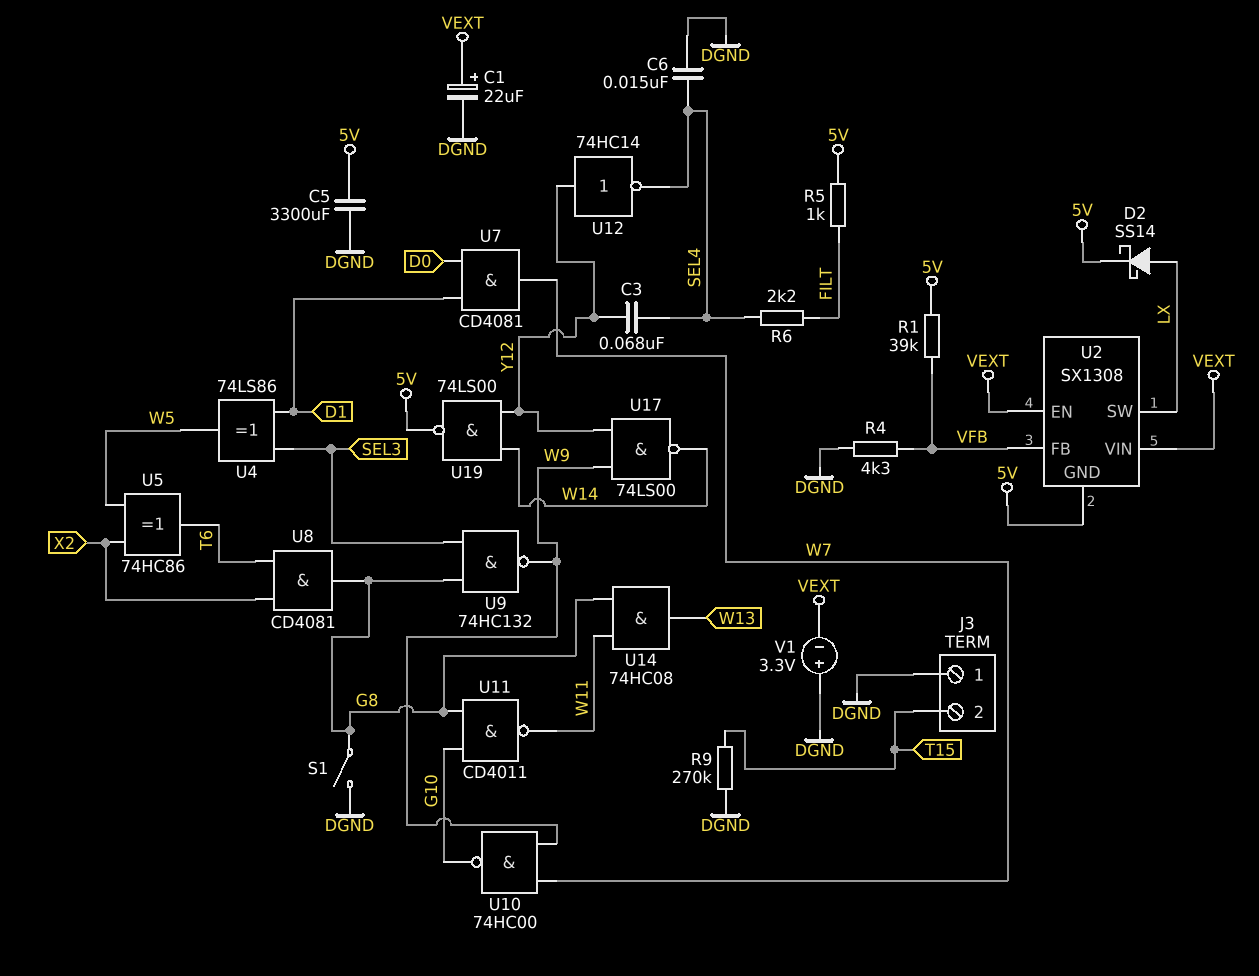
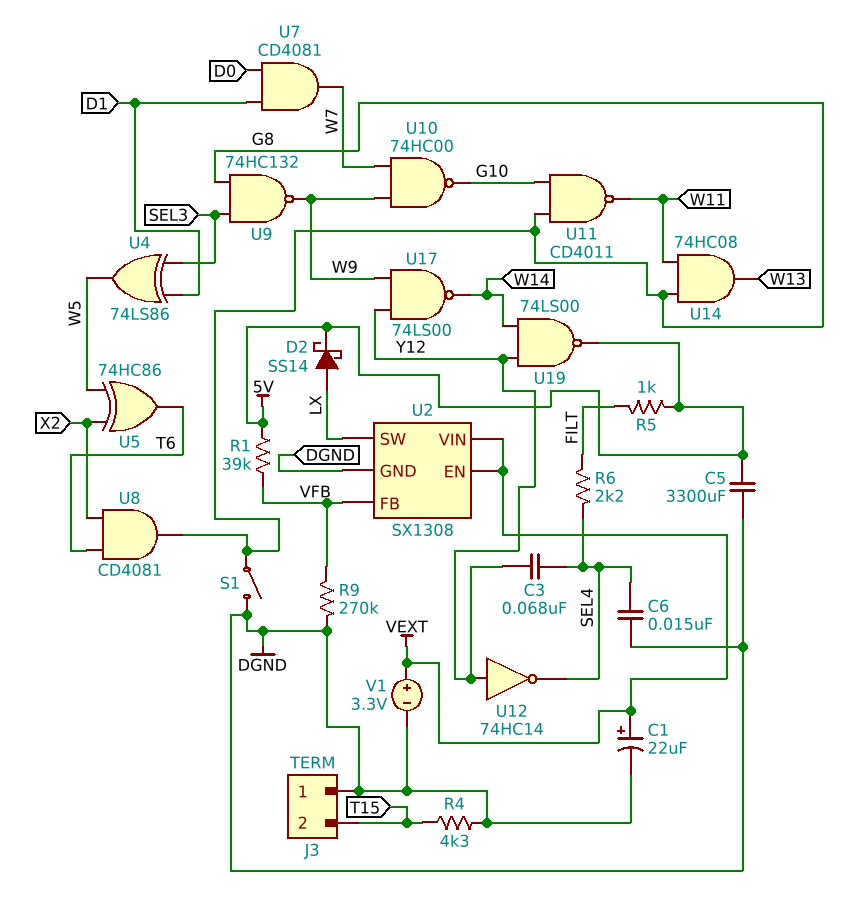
R4: 4.3k (DGND, VFB) -> 4.3k (DGND, T15)
R9: 270k (DGND, T15) -> 270k (DGND, VFB)
U2 pin GND: 5V -> DGND
V1: 3.3V (plus DGND, minus VEXT) -> 3.3V (plus VEXT, minus DGND)

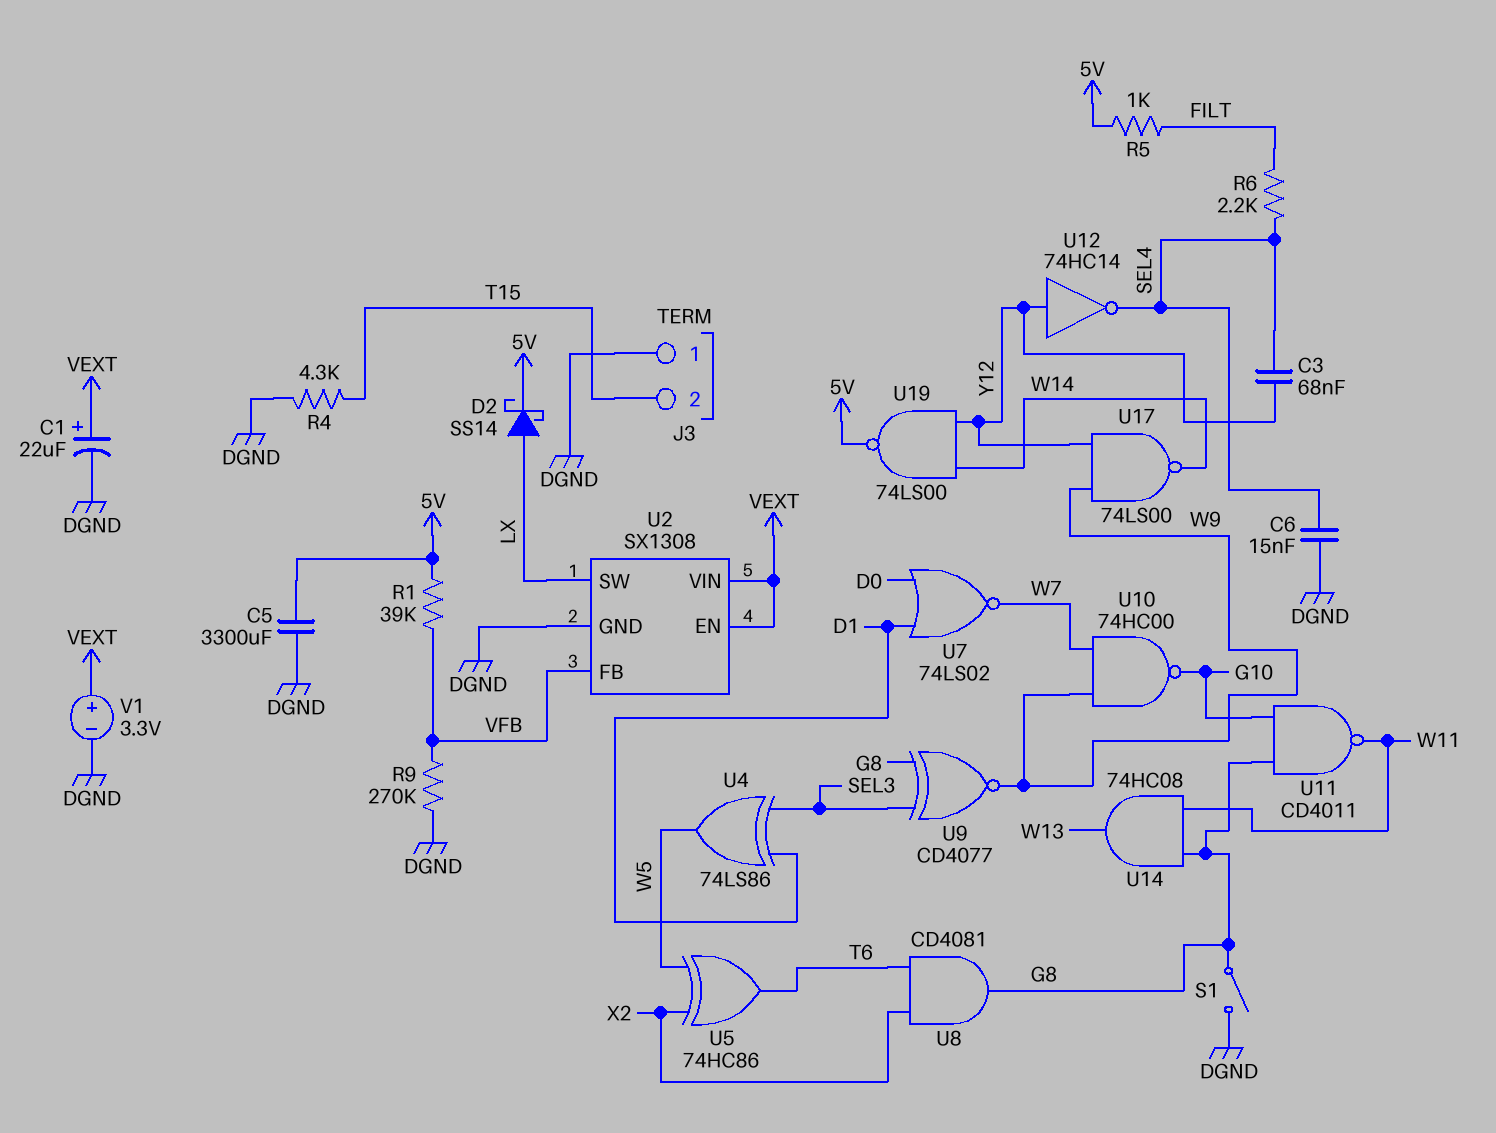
U7: AND CD4081 (in D0, in D1, out W7) -> NOR 74LS02 (in D0, in D1, out W7)
U9: NAND 74HC132 (in G8, in SEL3, out W9) -> XNOR CD4077 (in G8, in SEL3, out W9)

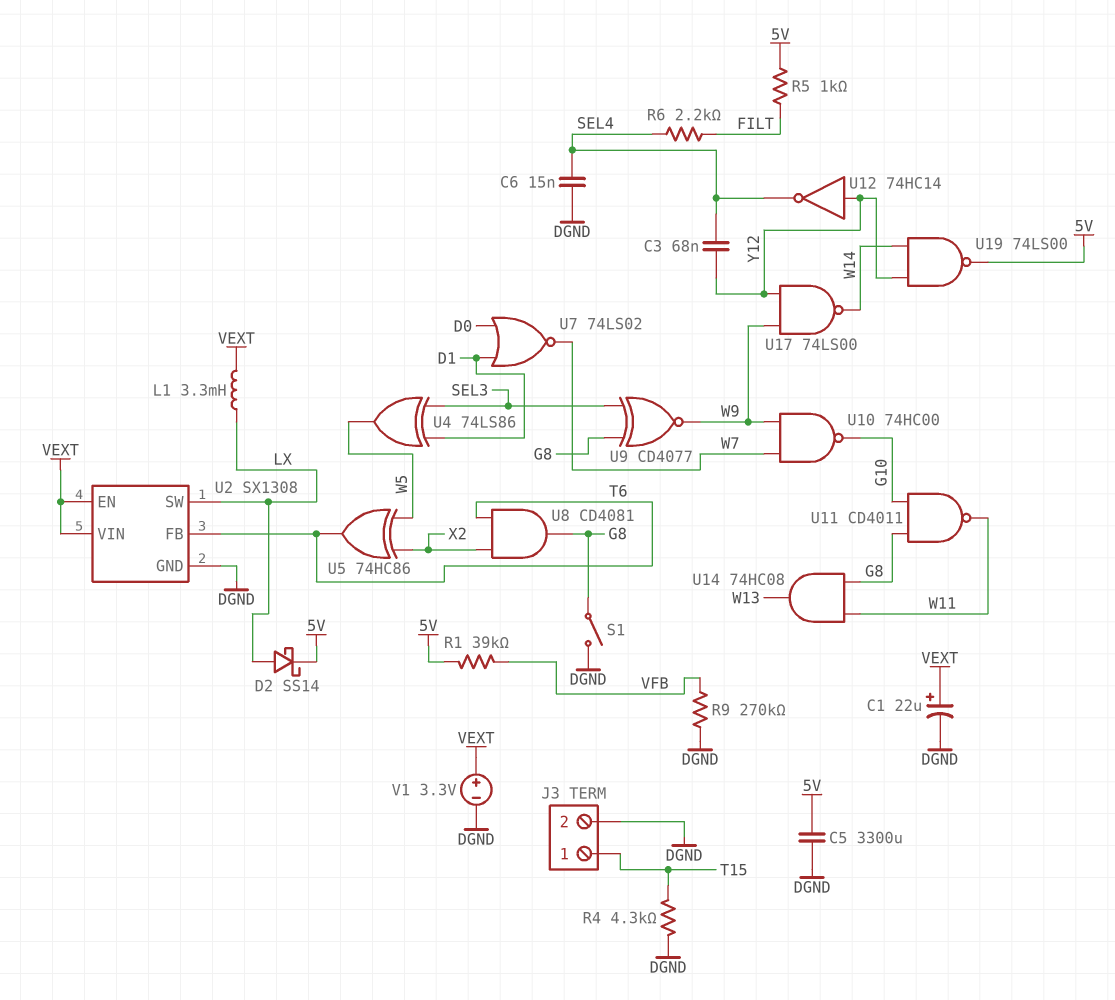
J3 pin 1: DGND -> T15
J3 pin 2: T15 -> DGND
L1: none -> 3.3mH (LX, VEXT)
U2 pin FB: VFB -> T6

